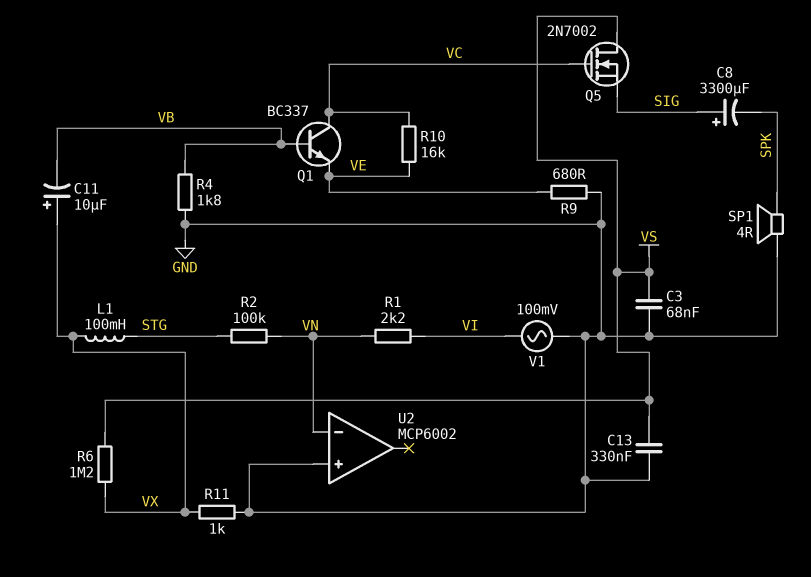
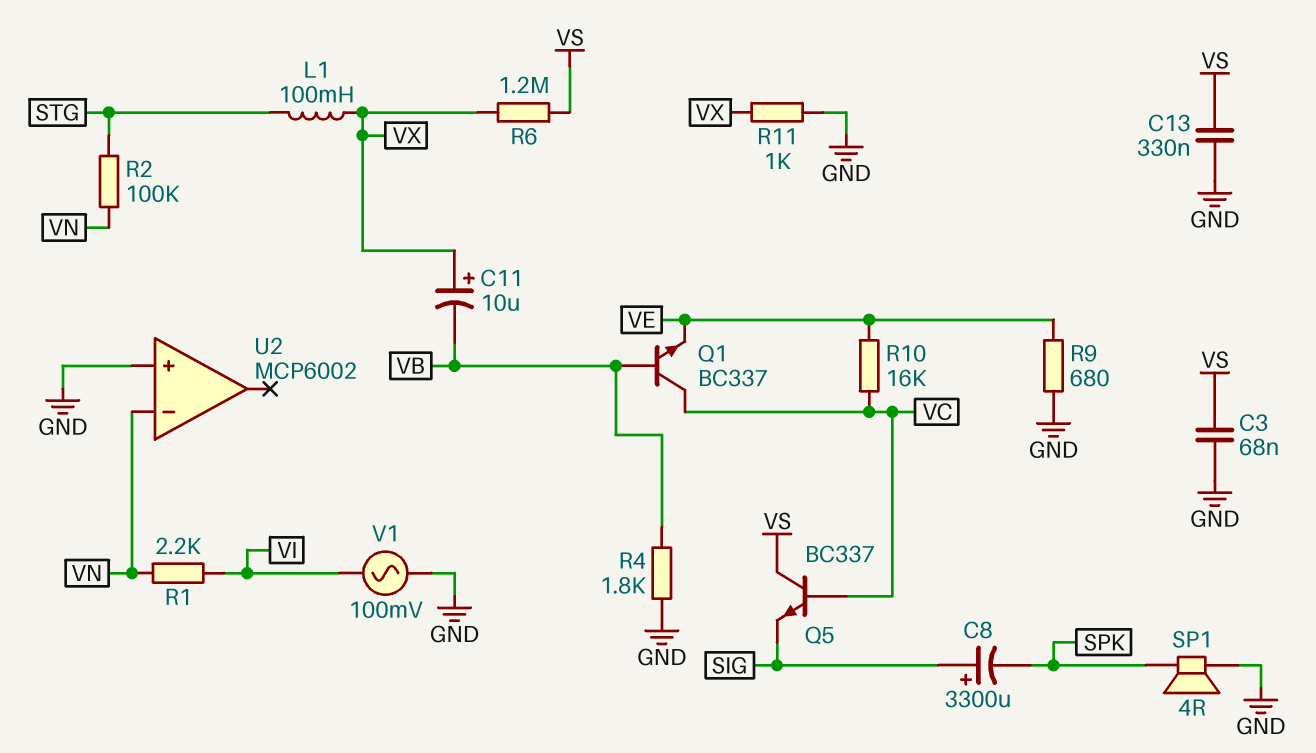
Q5: NMOS 2N7002 (G VC, D VS, S SIG) -> NPN BC337 (B VC, C VS, E SIG)

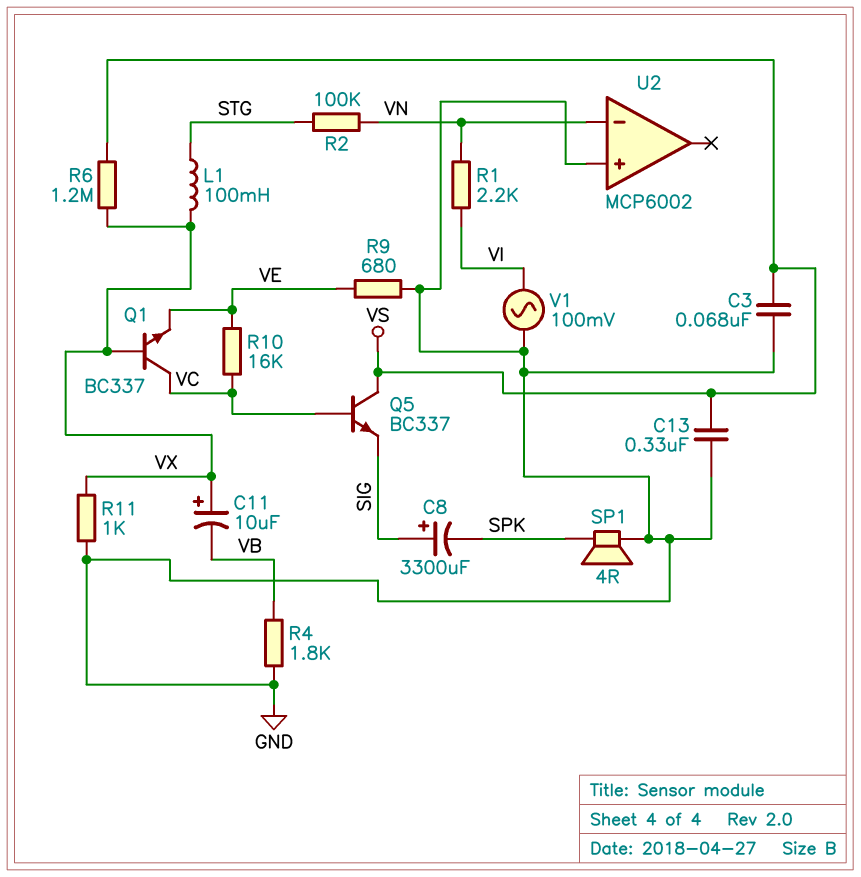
Q1: NPN BC337 (B VB, C VC, E VE) -> NPN BC337 (B VX, C VC, E VE)

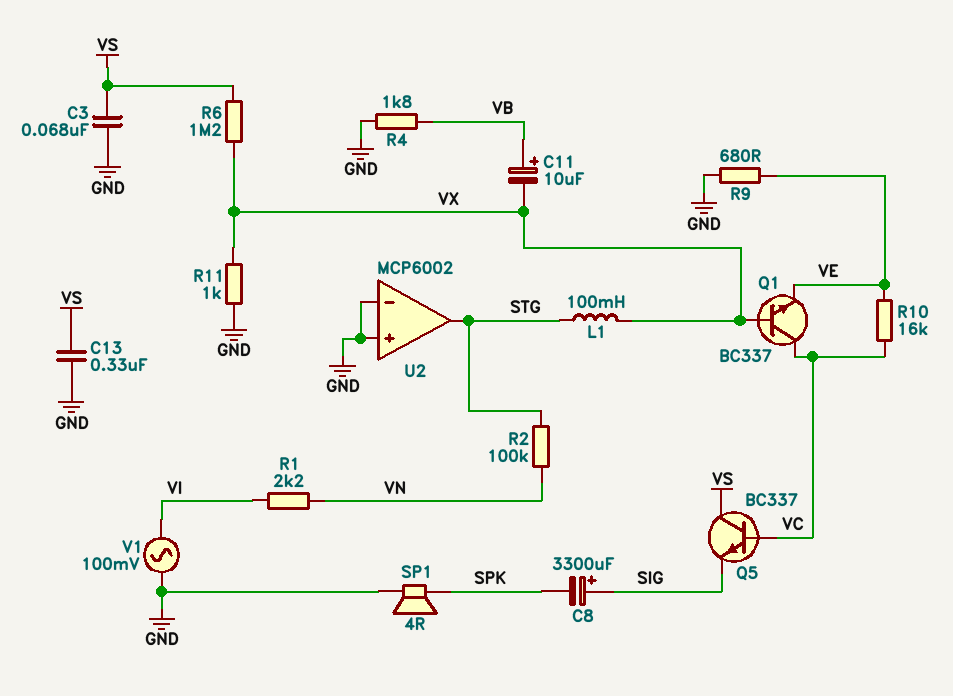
C11: 10uF (plus VX, minus VB) -> 10uF (plus VB, minus VX)
U2 pin in-: VN -> GND
U2 pin out: none -> STG

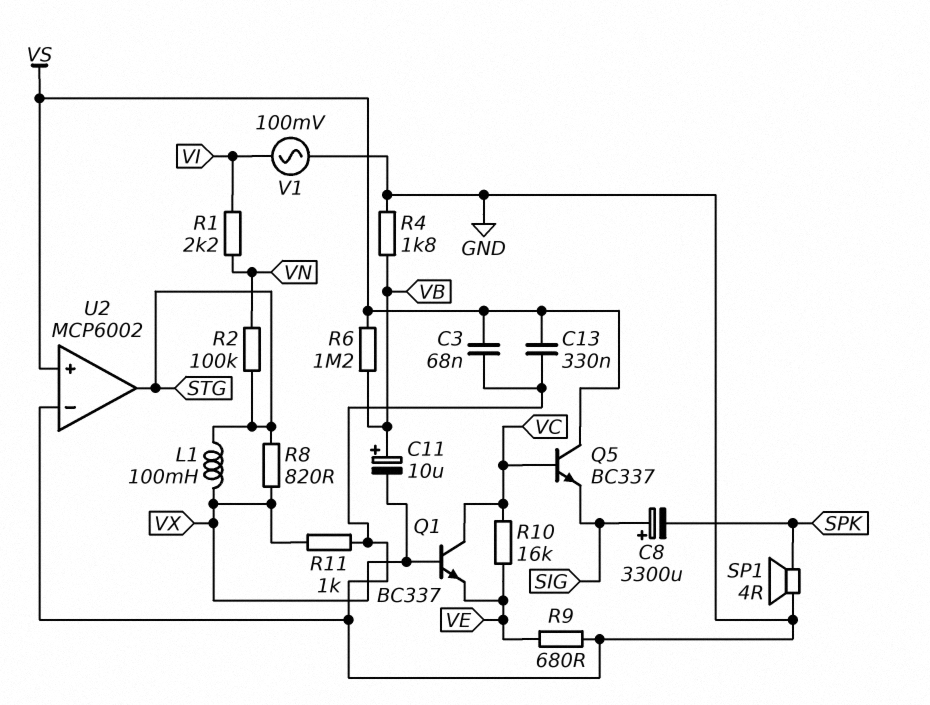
R6: 1.2M (VS, VX) -> 1.2M (VB, VS)
R8: none -> 820 (STG, VX)
U2 pin in+: GND -> VS

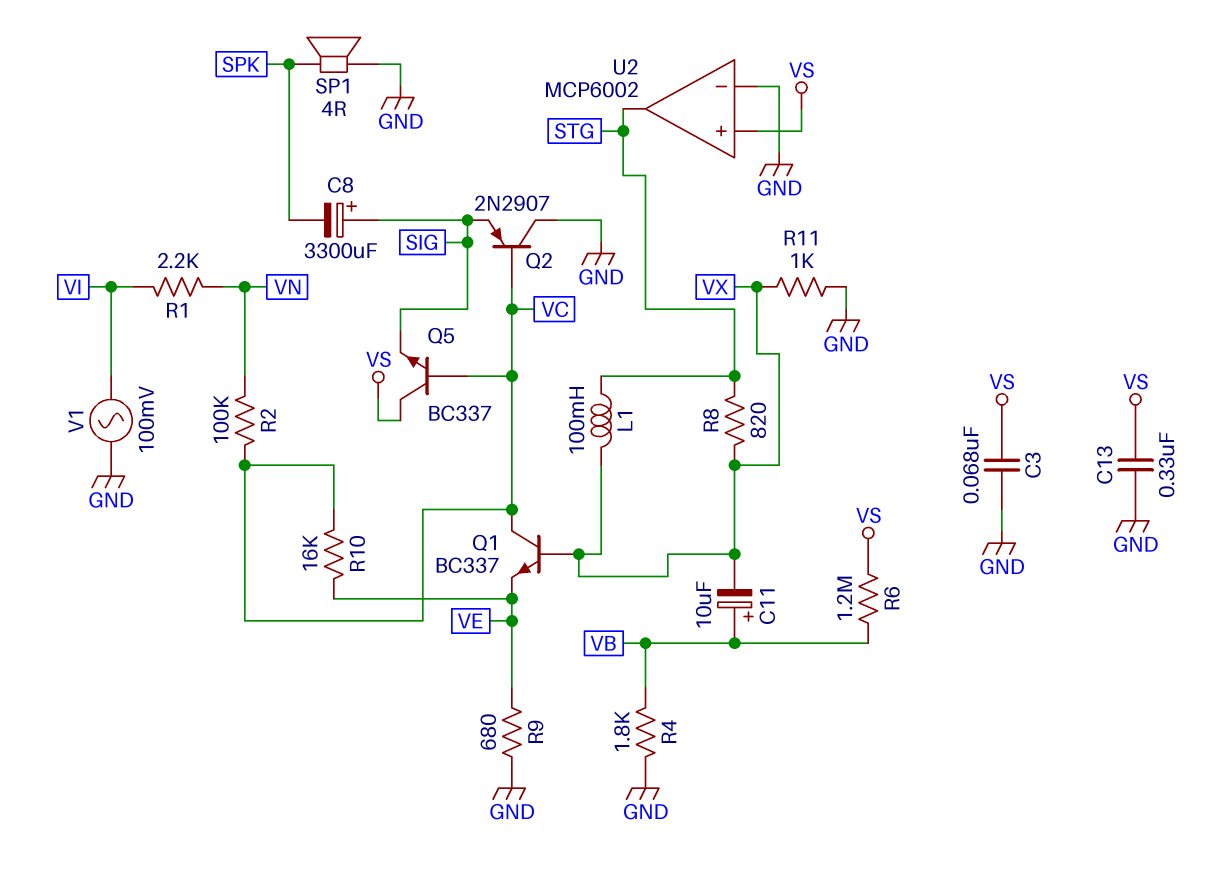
Q2: none -> PNP 2N2907 (B VC, C GND, E SIG)
R2: 100k (STG, VN) -> 100k (VC, VN)

